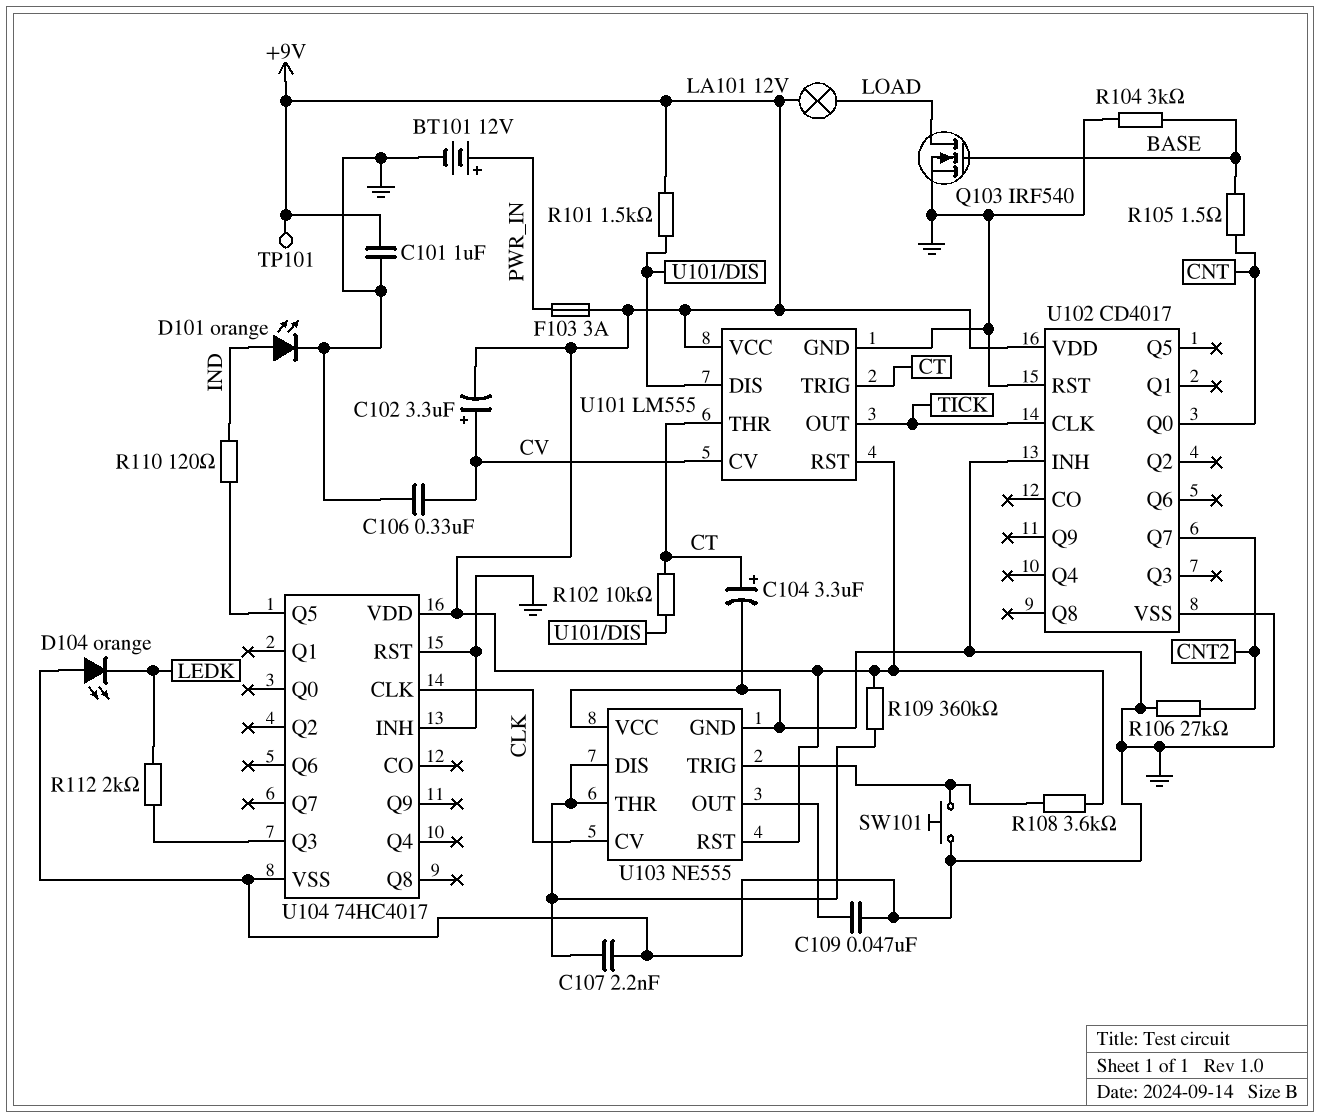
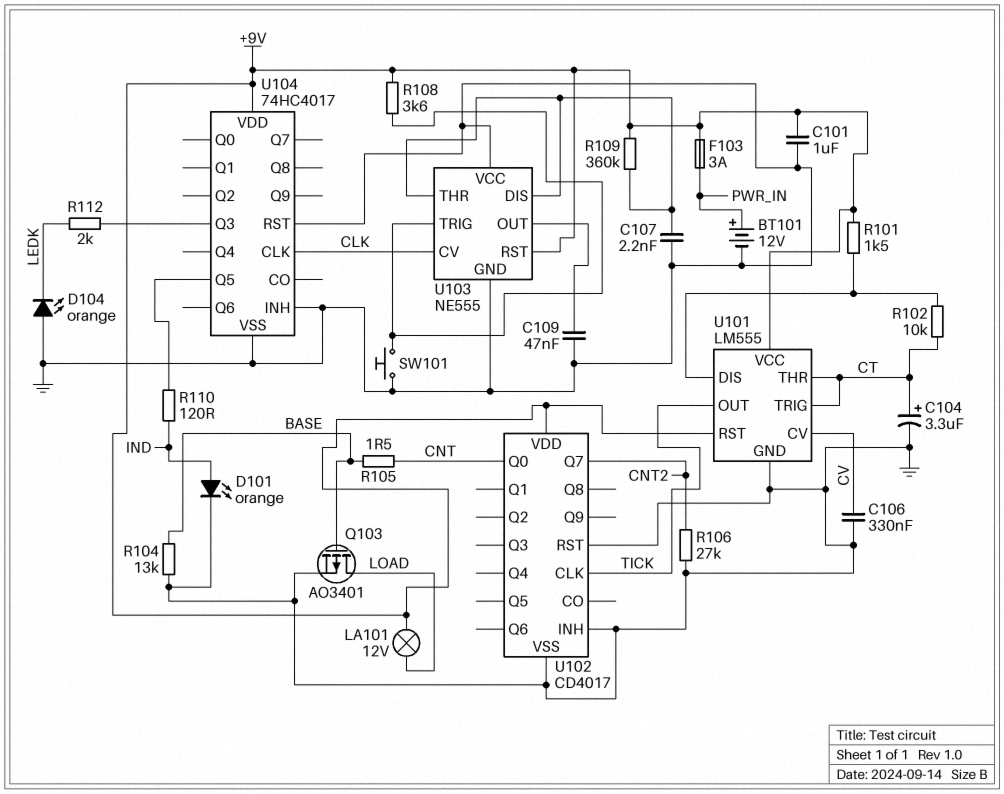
C102: 3.3uF (plus CV, minus +9V) -> none
Q103: NMOS IRF540 (G BASE, D LOAD, S GND) -> PMOS AO3401 (G BASE, D LOAD, S GND)
R104: 3k (BASE, GND) -> 13k (BASE, GND)
TP101: test point (+9V) -> none

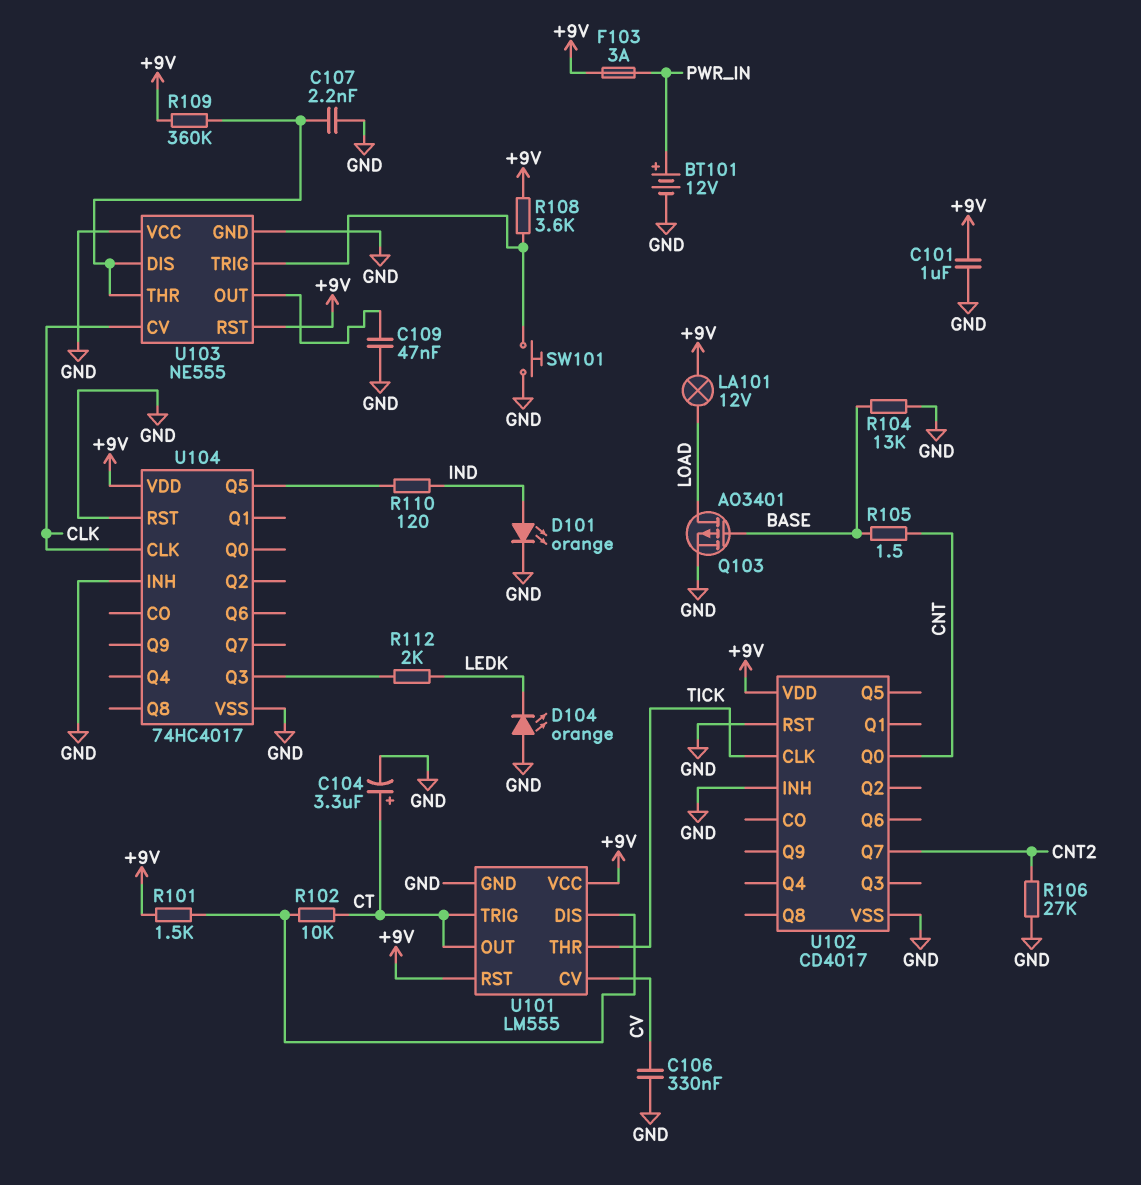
U101 pin OUT: TICK -> CT
U101 pin THR: CT -> TICK

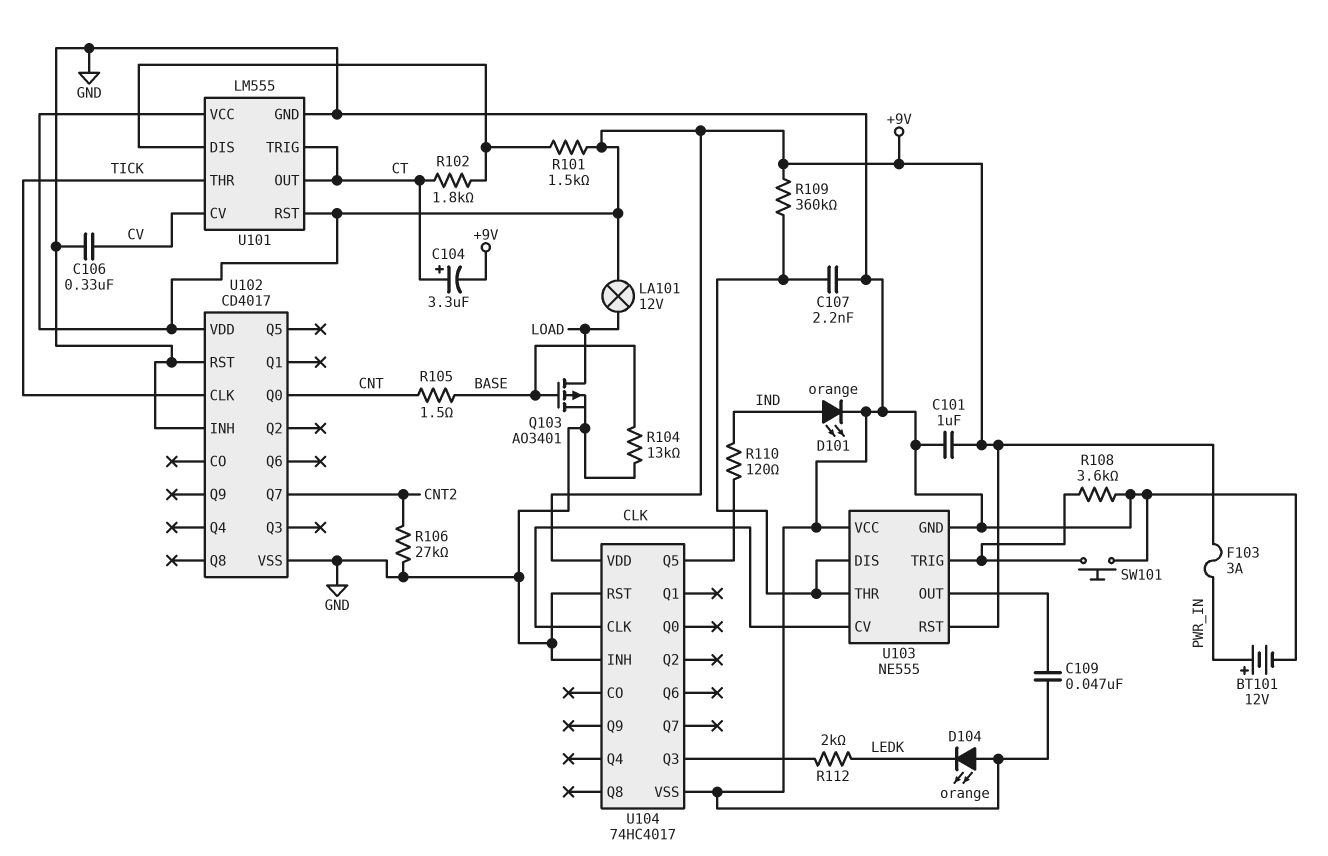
C104: 3.3uF (plus CT, minus GND) -> 3.3uF (plus CT, minus +9V)
R102: 10k (CT, U101/DIS) -> 1.8k (CT, U101/DIS)
R108: 3.6k (+9V, U103/TRIG) -> 3.6k (GND, U103/TRIG)

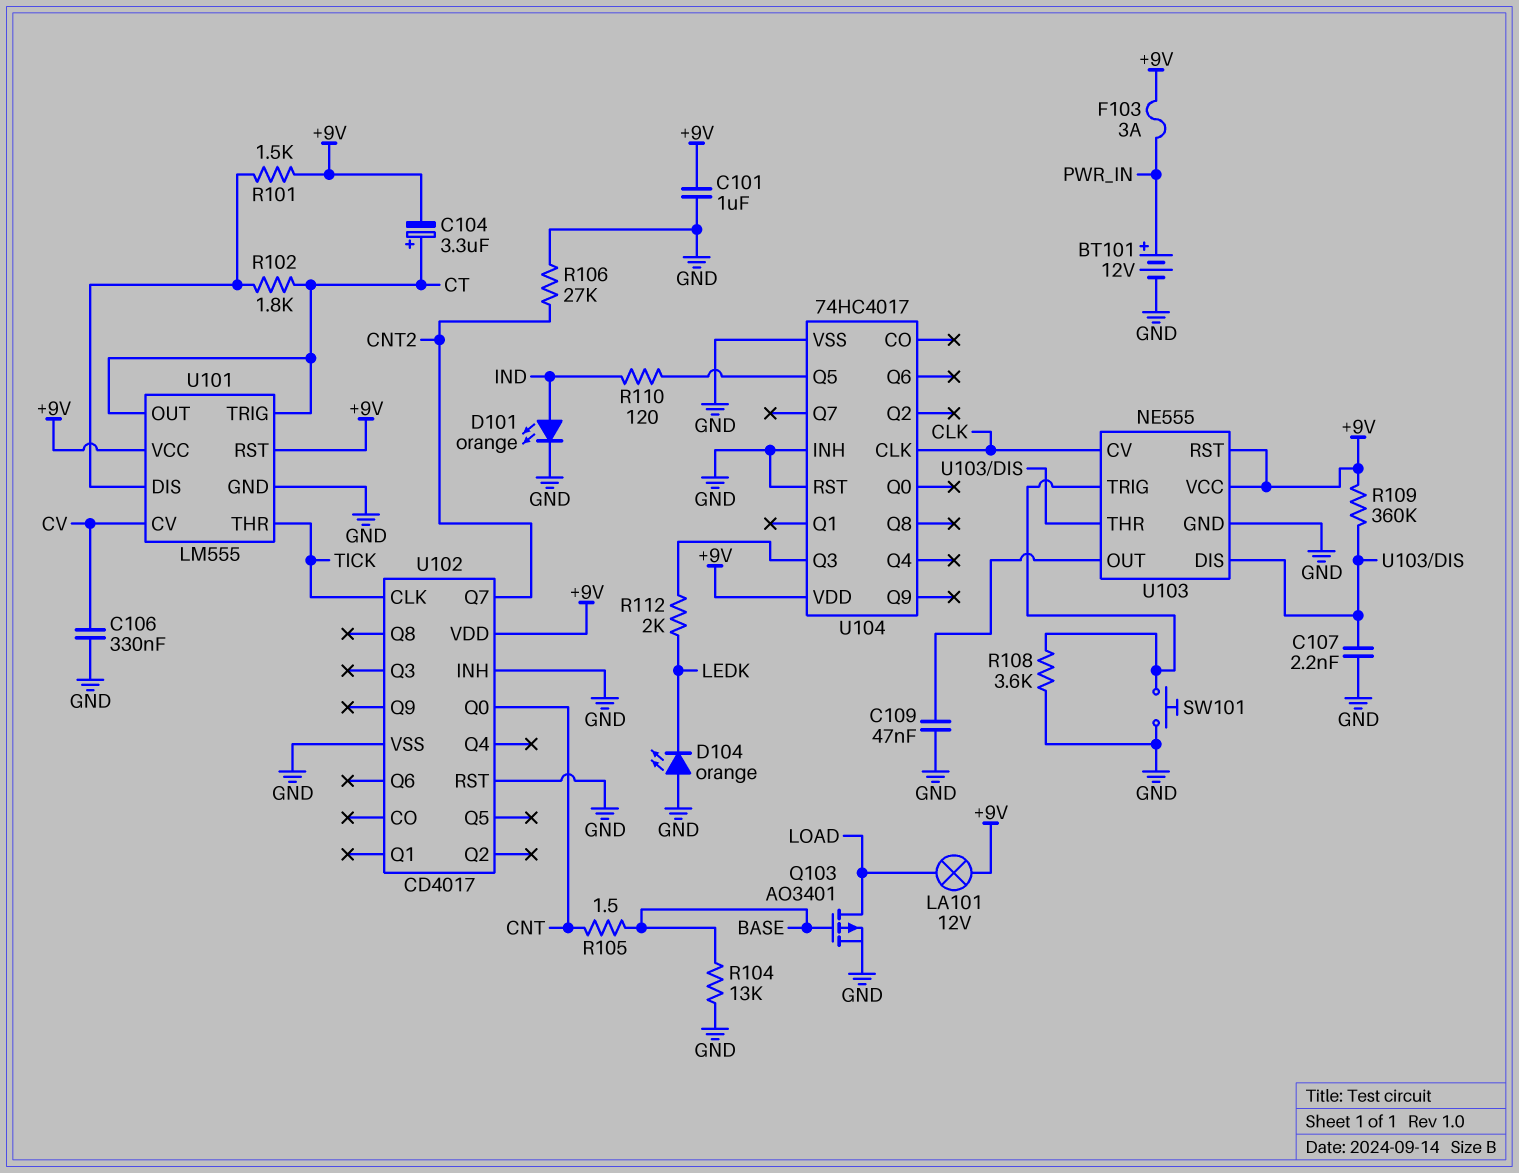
U103 pin VCC: GND -> +9V

